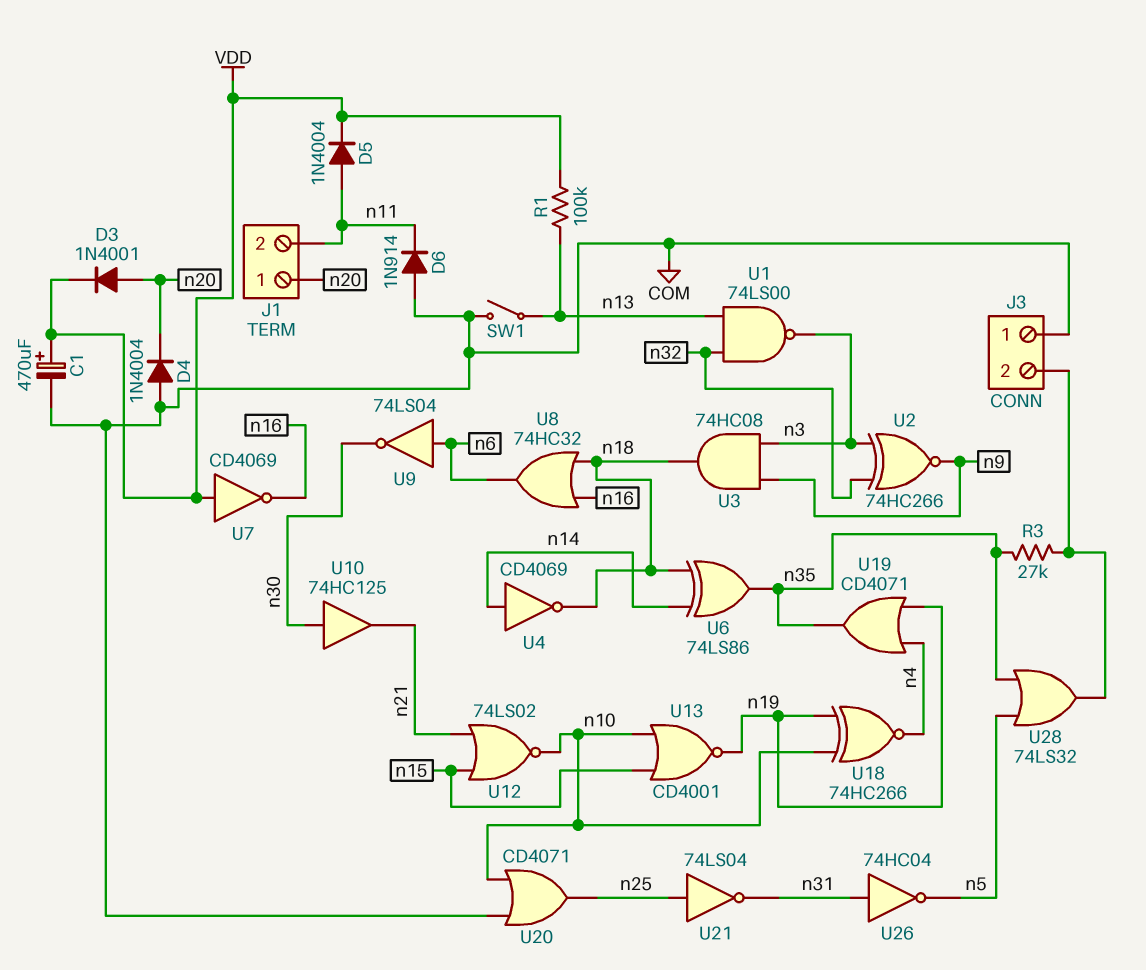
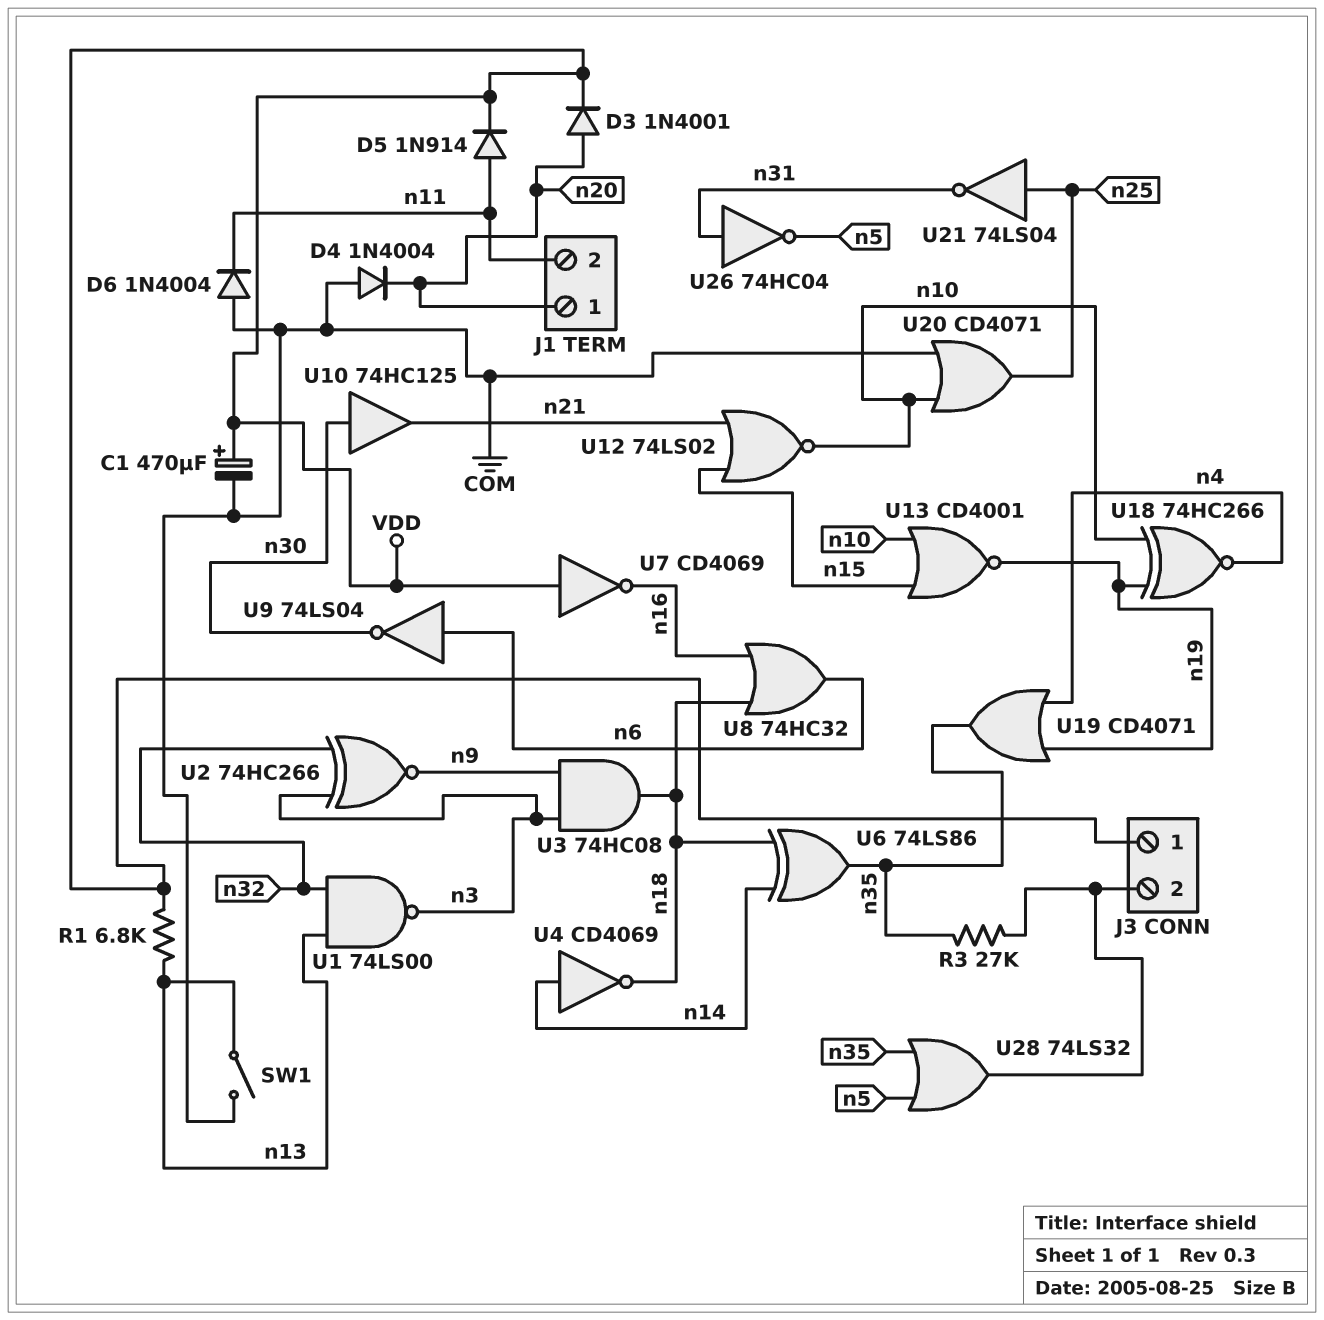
D5: diode 1N4004 (A n11, K VDD) -> diode 1N914 (A n11, K VDD)
D6: diode 1N914 (A COM, K n11) -> diode 1N4004 (A COM, K n11)
J3 pin 1: COM -> VDD
R1: 100k (VDD, n13) -> 6.8k (VDD, n13)

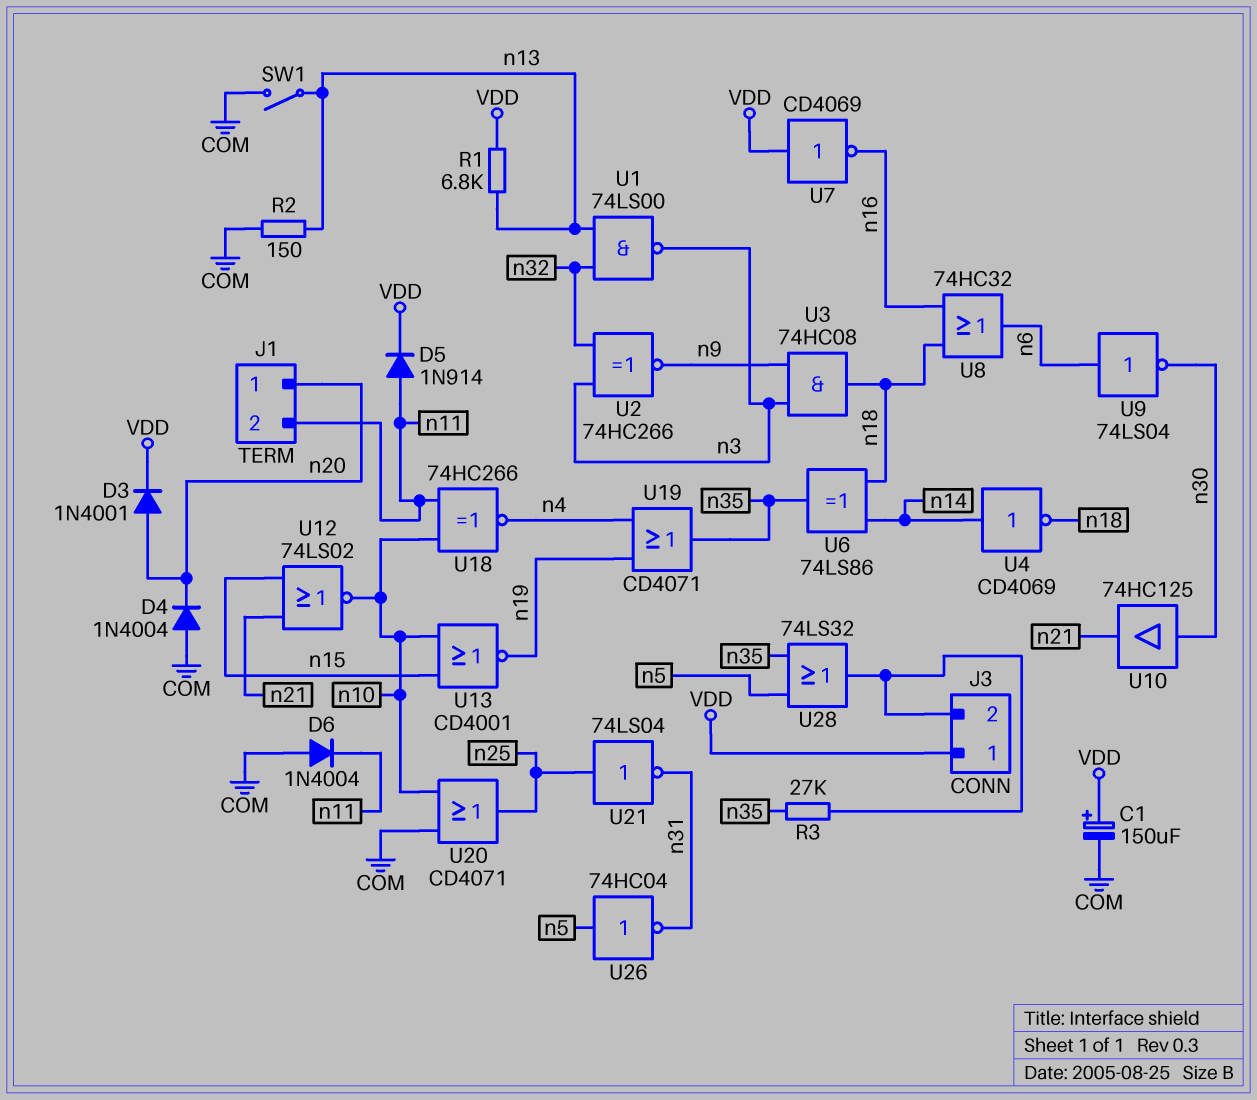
C1: 470uF (plus VDD, minus COM) -> 150uF (plus VDD, minus COM)
R2: none -> 150 (COM, n13)
U18: XNOR 74HC266 (in n10, in n19, out n4) -> XNOR 74HC266 (in n10, in n11, out n4)
U26: NOT 74HC04 (in n31, out n5) -> NOT 74HC04 (in n5, out n31)

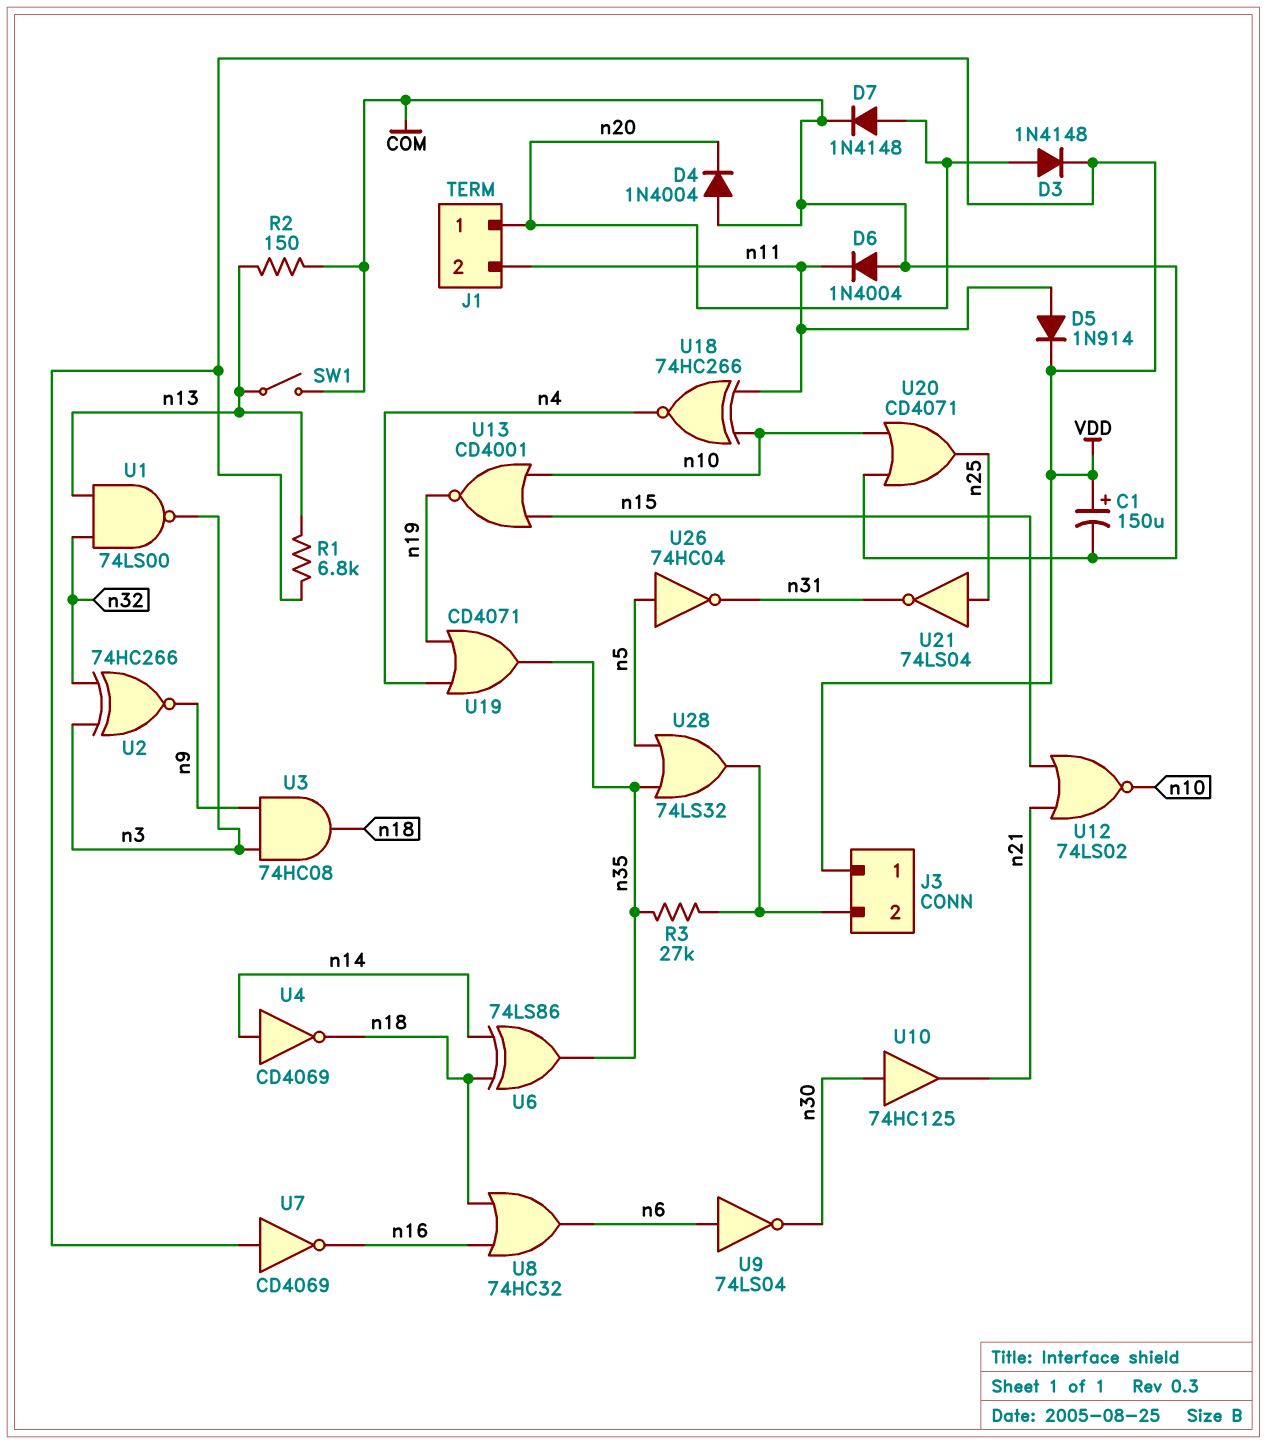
D3: diode 1N4001 (A n20, K VDD) -> diode 1N4148 (A n20, K VDD)
D7: none -> diode 1N4148 (A n20, K COM)

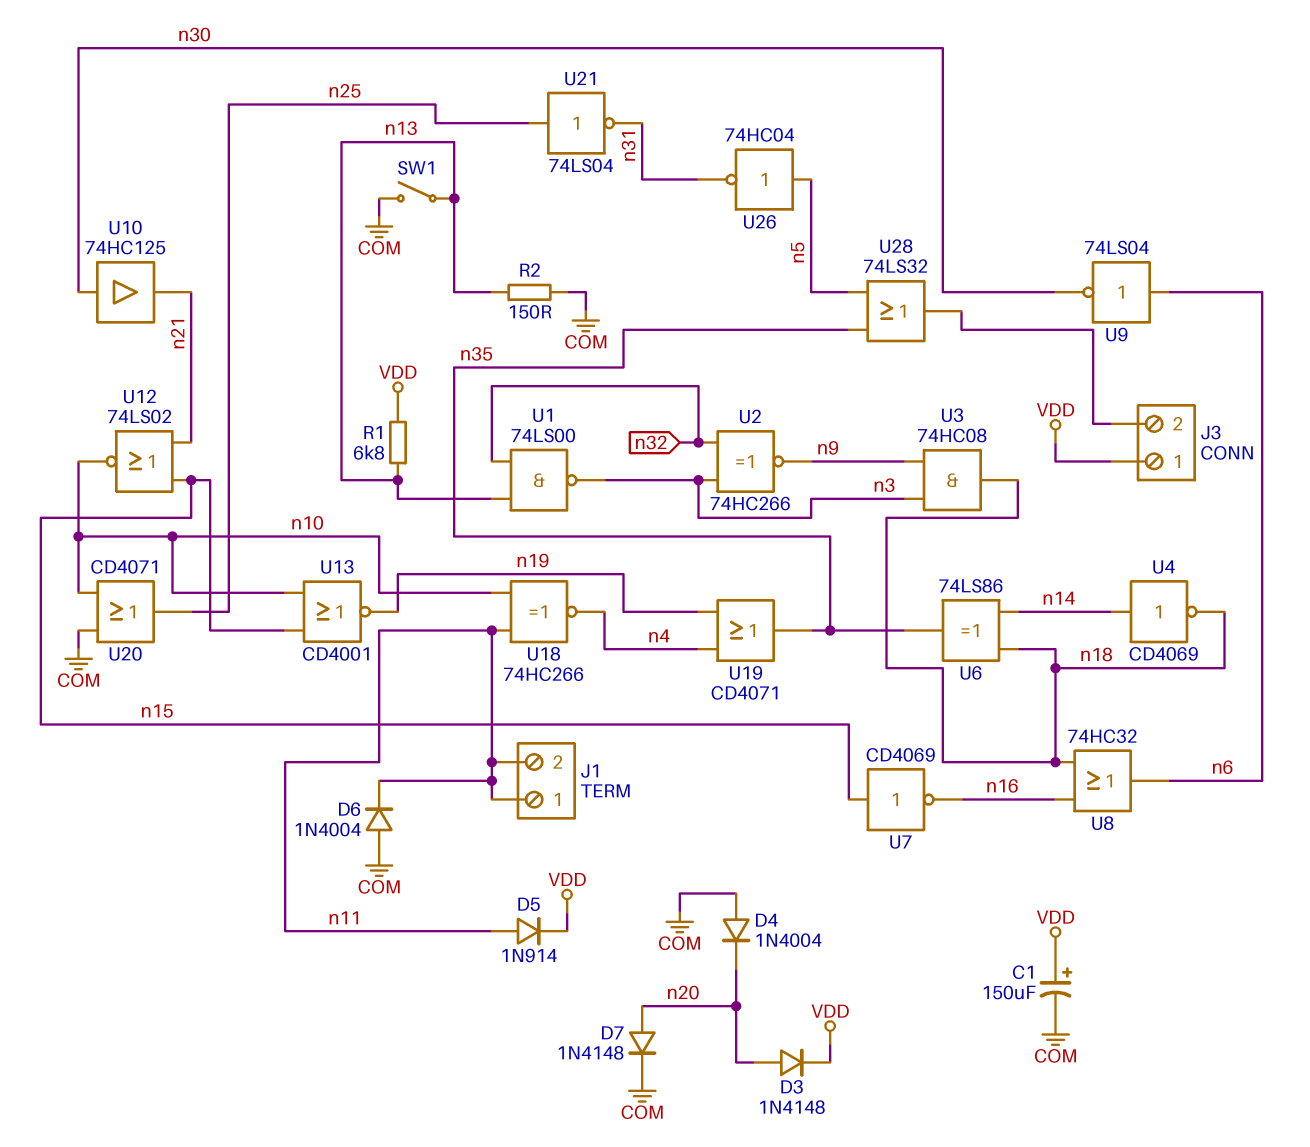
J1 pin 1: n20 -> n11
R3: 27k (J3/2, n35) -> none
U7: NOT CD4069 (in VDD, out n16) -> NOT CD4069 (in n15, out n16)

